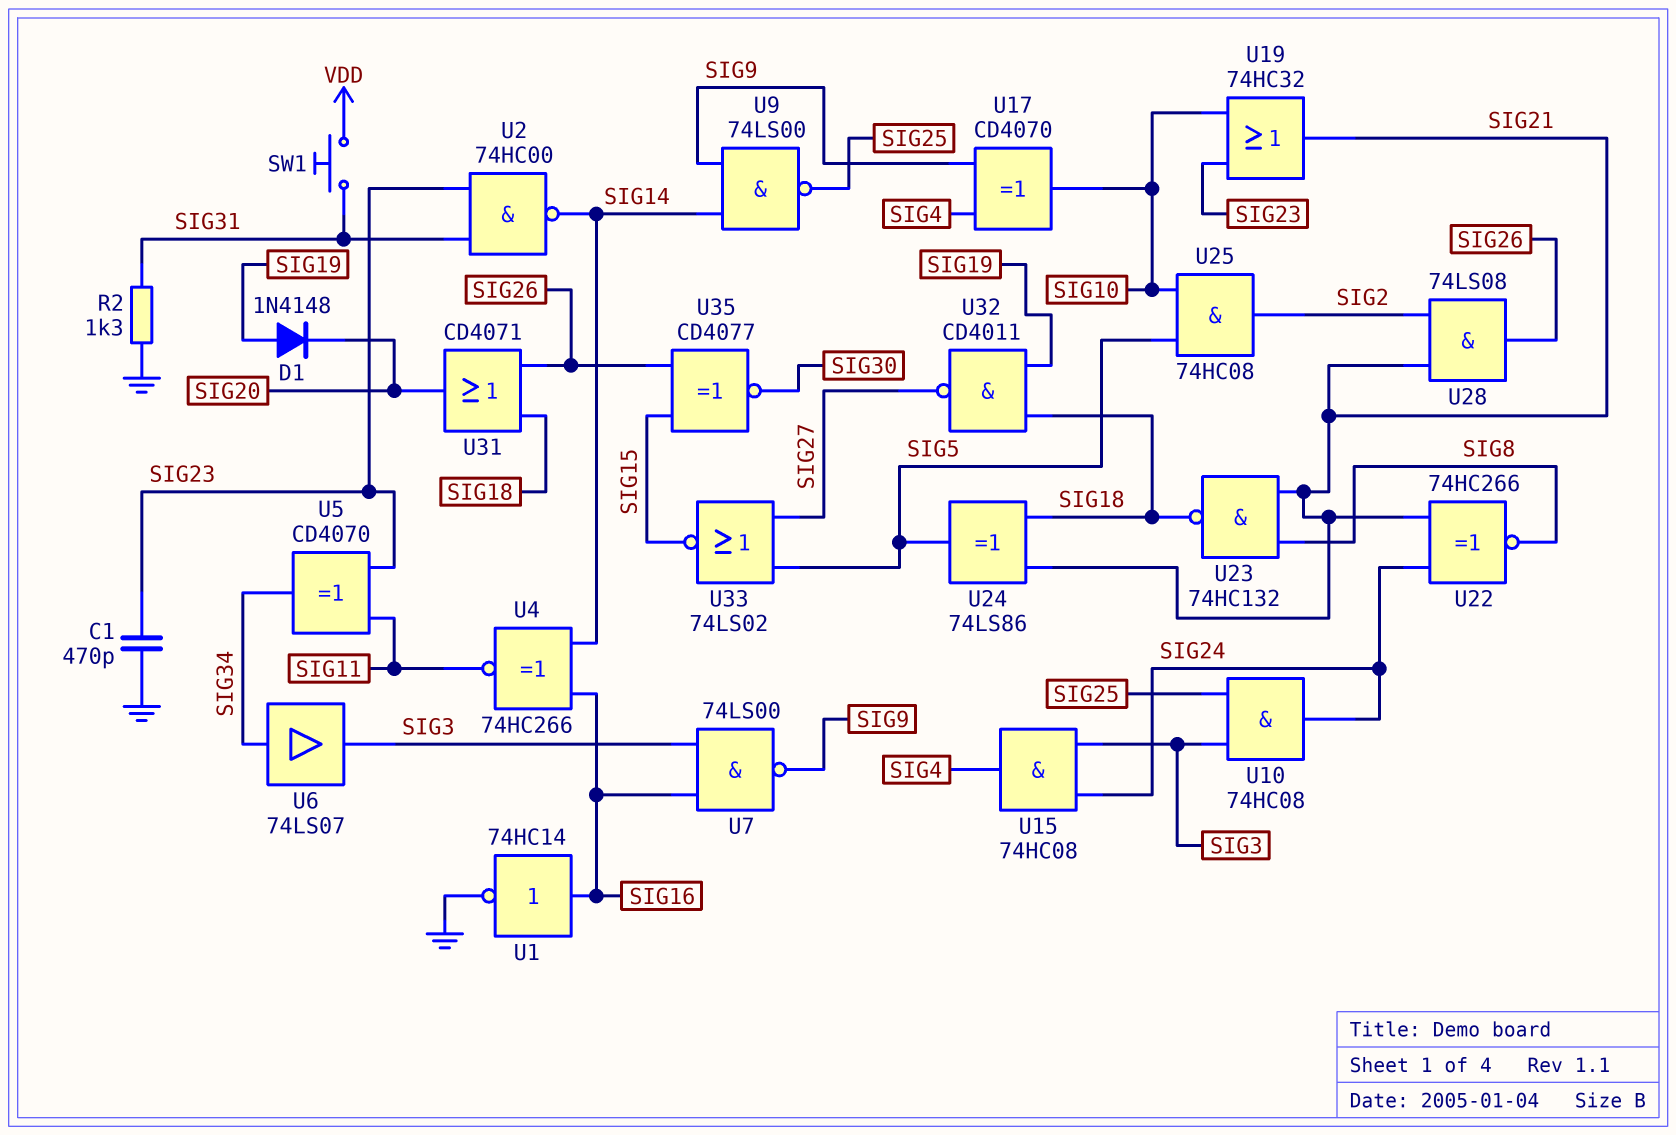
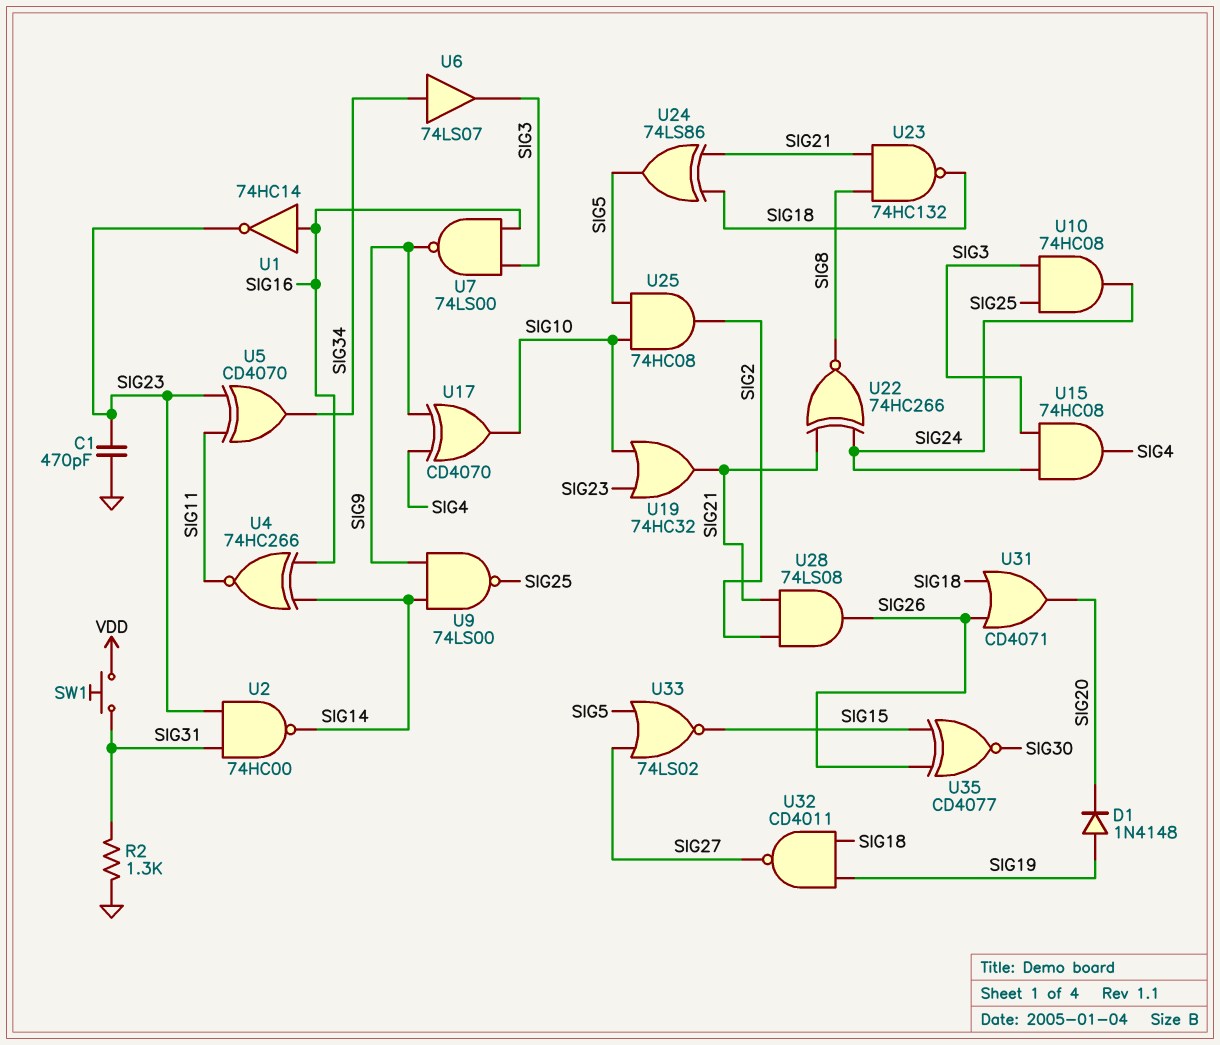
U1: NOT 74HC14 (in SIG16, out GND) -> NOT 74HC14 (in SIG16, out SIG23)

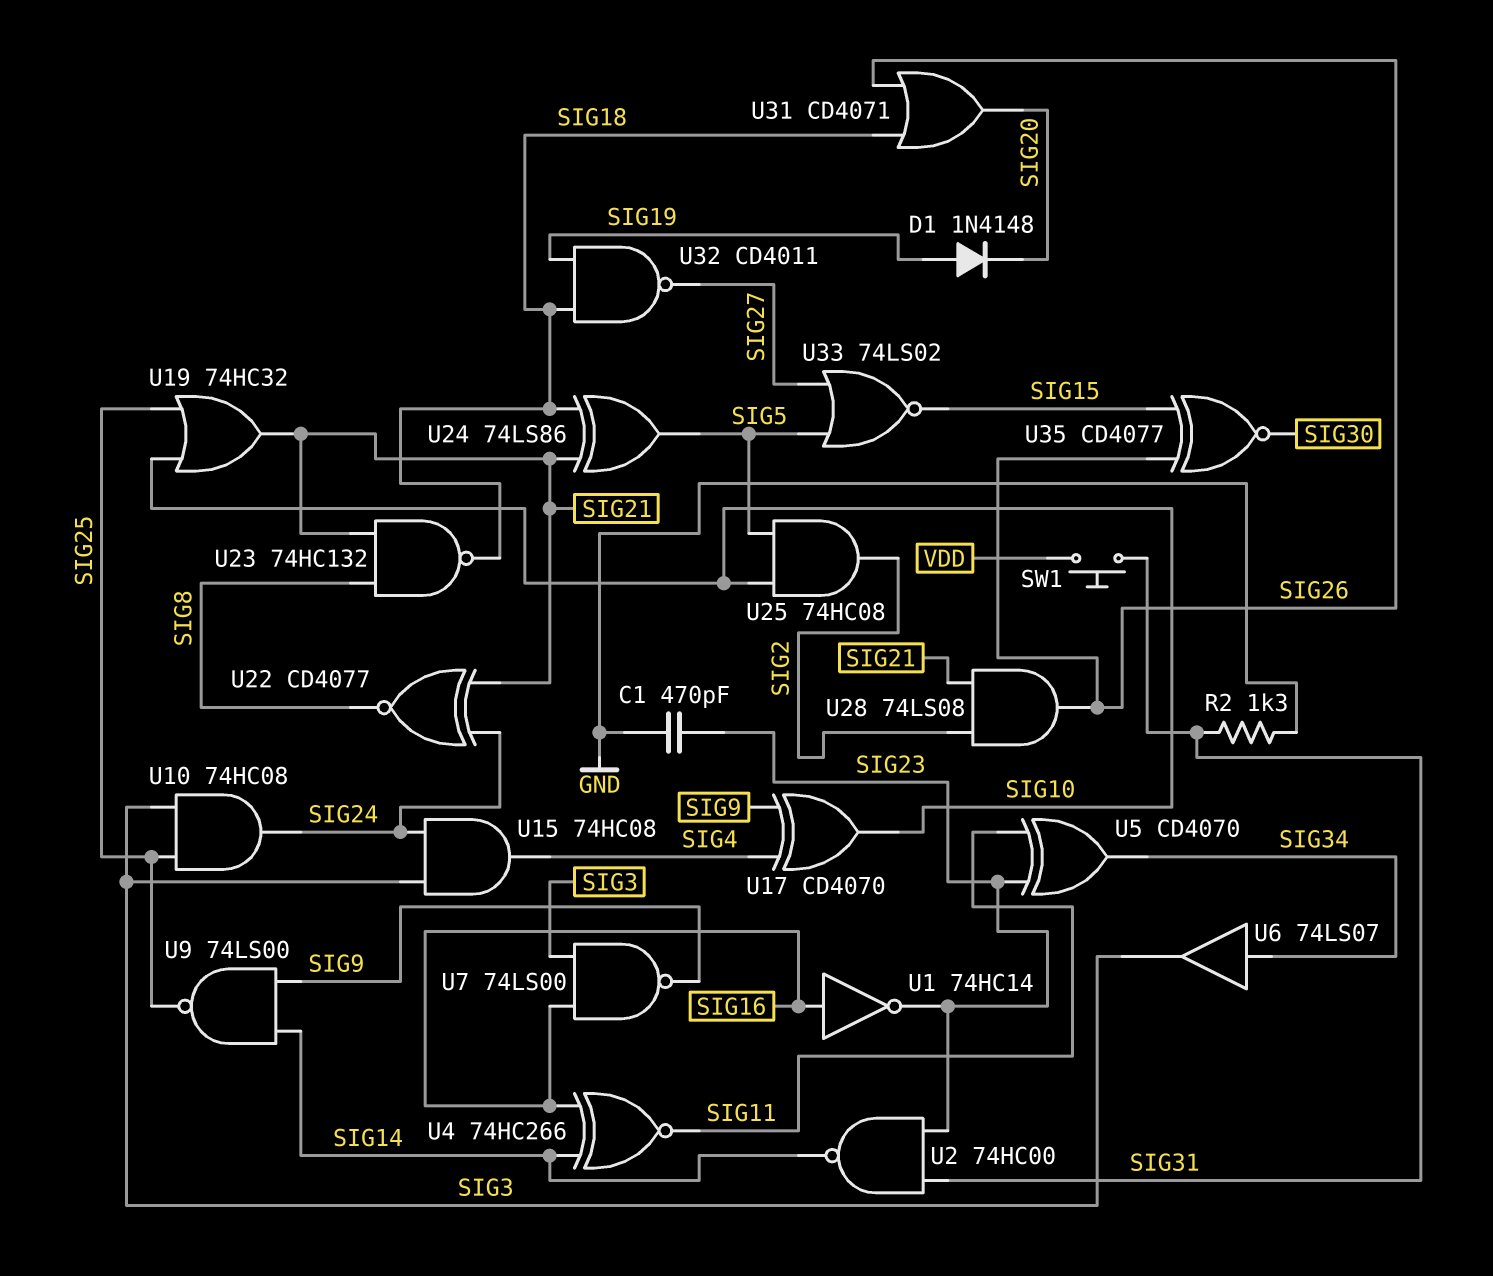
U19: OR 74HC32 (in SIG10, in SIG23, out SIG21) -> OR 74HC32 (in SIG10, in SIG25, out SIG21)
U22: XNOR 74HC266 (in SIG21, in SIG24, out SIG8) -> XNOR CD4077 (in SIG21, in SIG24, out SIG8)

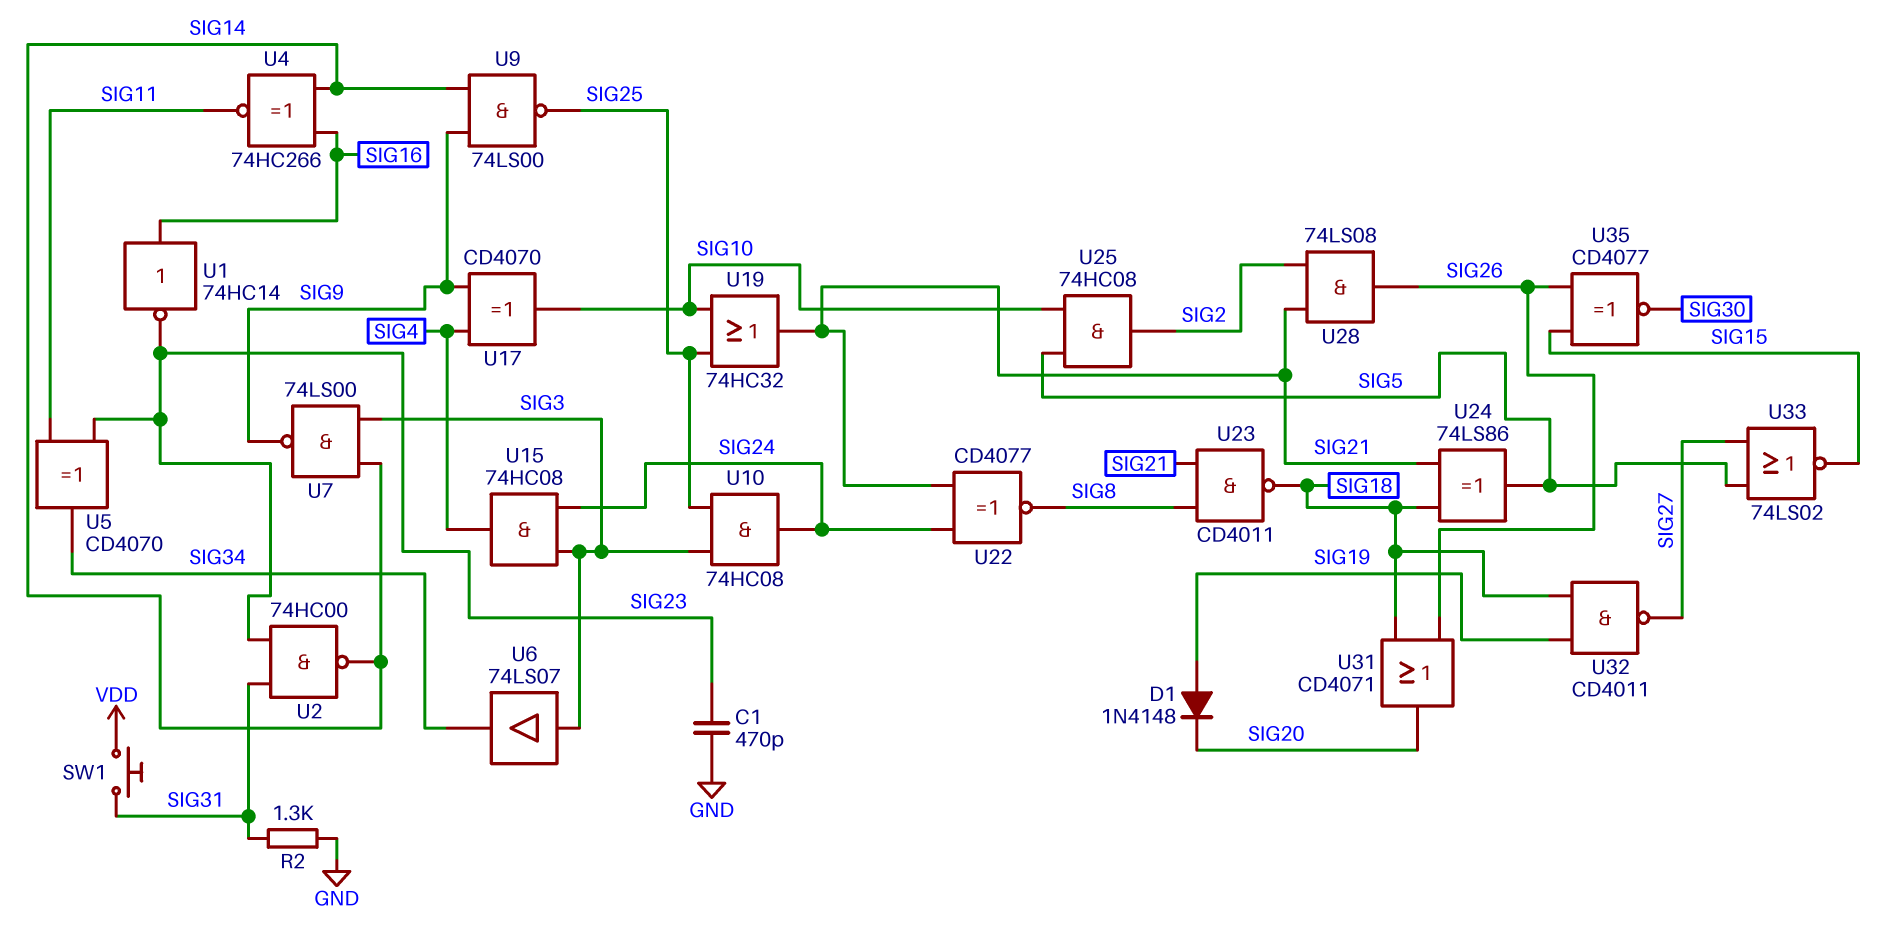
U6: buffer 74LS07 (in SIG34, out SIG3) -> buffer 74LS07 (in SIG3, out SIG34)
U7: NAND 74LS00 (in SIG3, in SIG16, out SIG9) -> NAND 74LS00 (in SIG3, in SIG14, out SIG9)
U23: NAND 74HC132 (in SIG8, in SIG21, out SIG18) -> NAND CD4011 (in SIG8, in SIG21, out SIG18)

